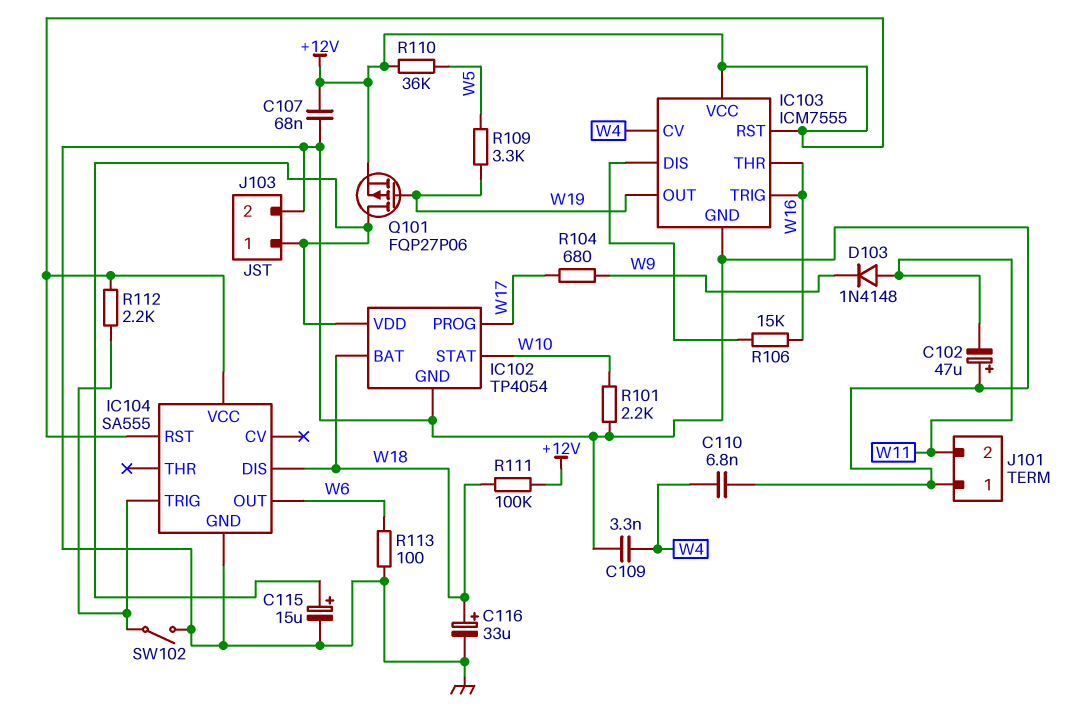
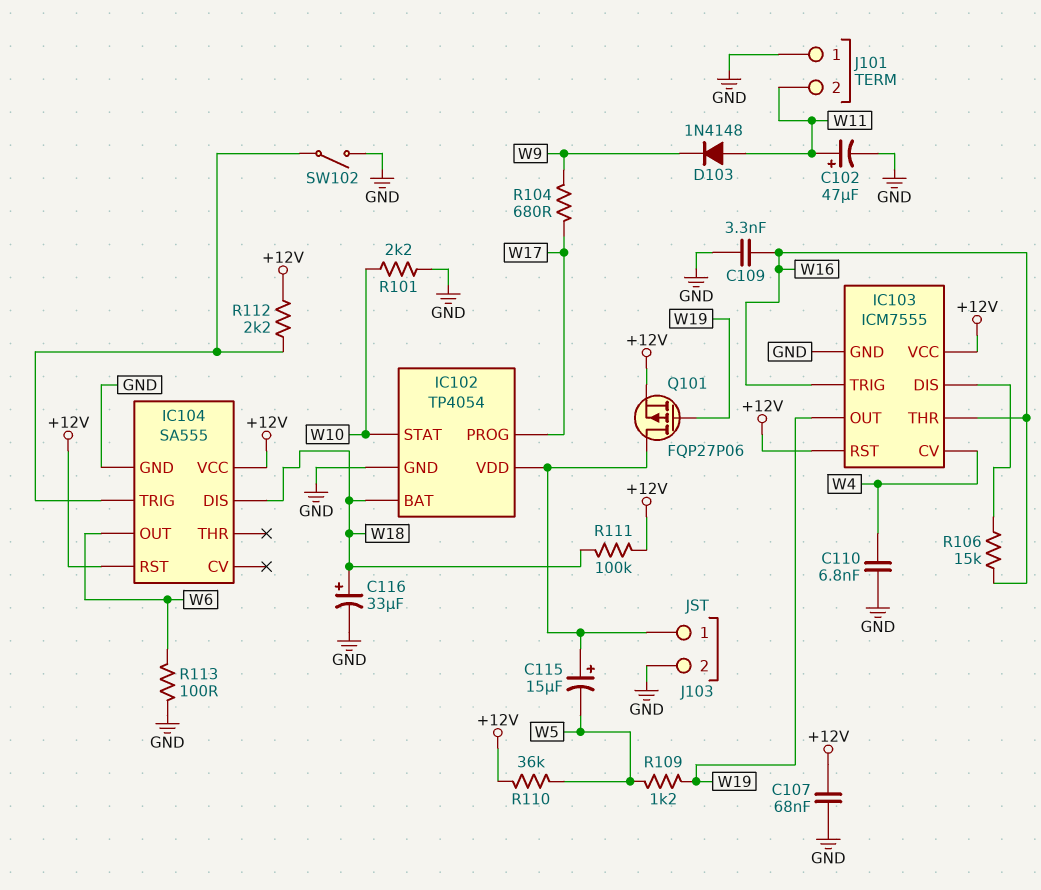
C102: 47uF (plus GND, minus W11) -> 47uF (plus W11, minus GND)
C109: 3.3nF (GND, W4) -> 3.3nF (GND, W16)
C115: 15uF (plus IC102/VDD, minus GND) -> 15uF (plus IC102/VDD, minus W5)
R109: 3.3k (W5, W19) -> 1.2k (W5, W19)

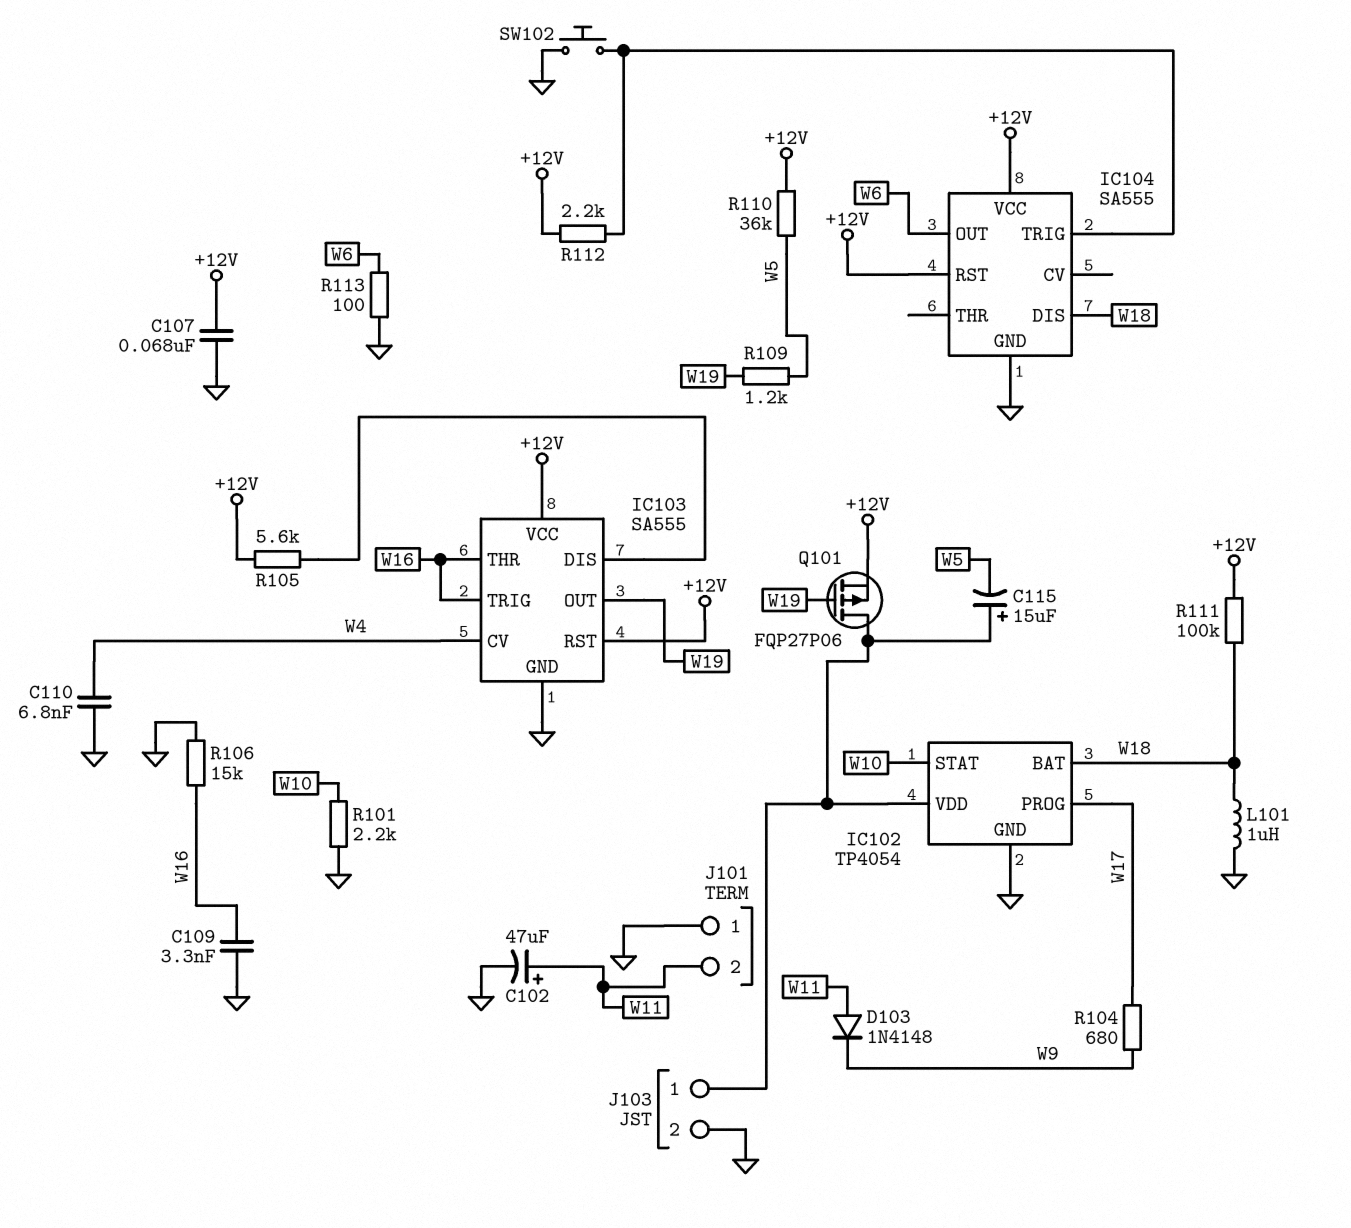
C116: 33uF (plus W18, minus GND) -> none
IC103: ICM7555 -> SA555
L101: none -> 1uH (GND, W18)
R105: none -> 5.6k (+12V, IC103/DIS)
R106: 15k (IC103/DIS, W16) -> 15k (GND, W16)
SW102: switch (GND, IC104/TRIG) -> button (GND, IC104/TRIG)

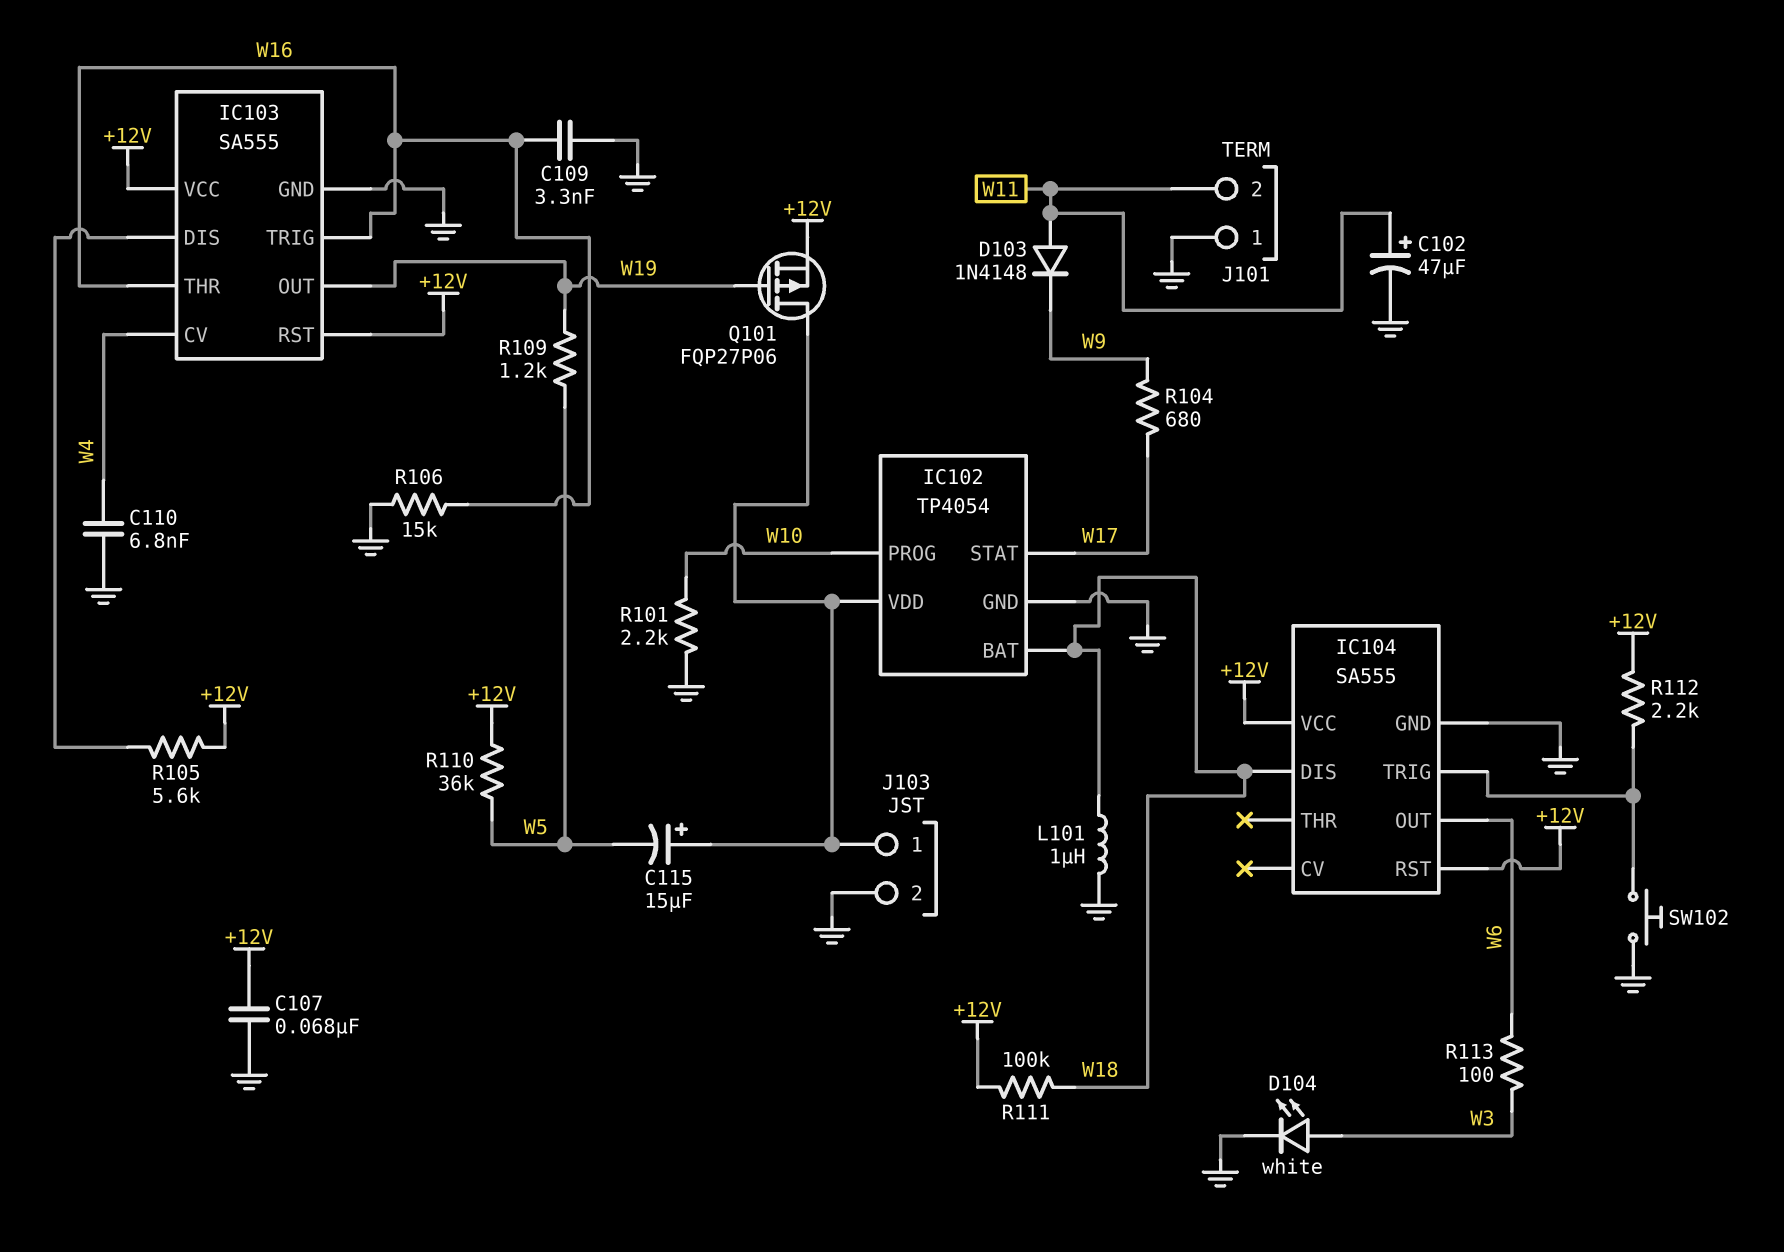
D104: none -> LED white (A W3, K GND)
IC102 pin PROG: W17 -> W10
IC102 pin STAT: W10 -> W17
R113: 100 (GND, W6) -> 100 (W3, W6)

